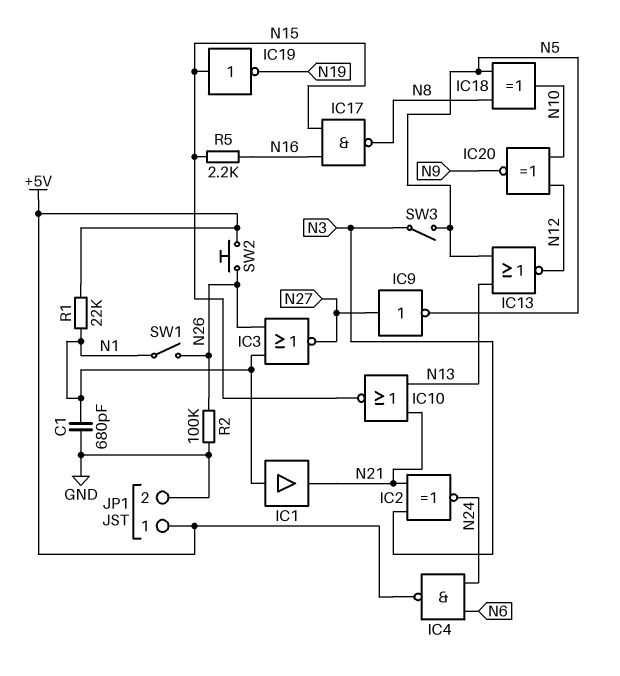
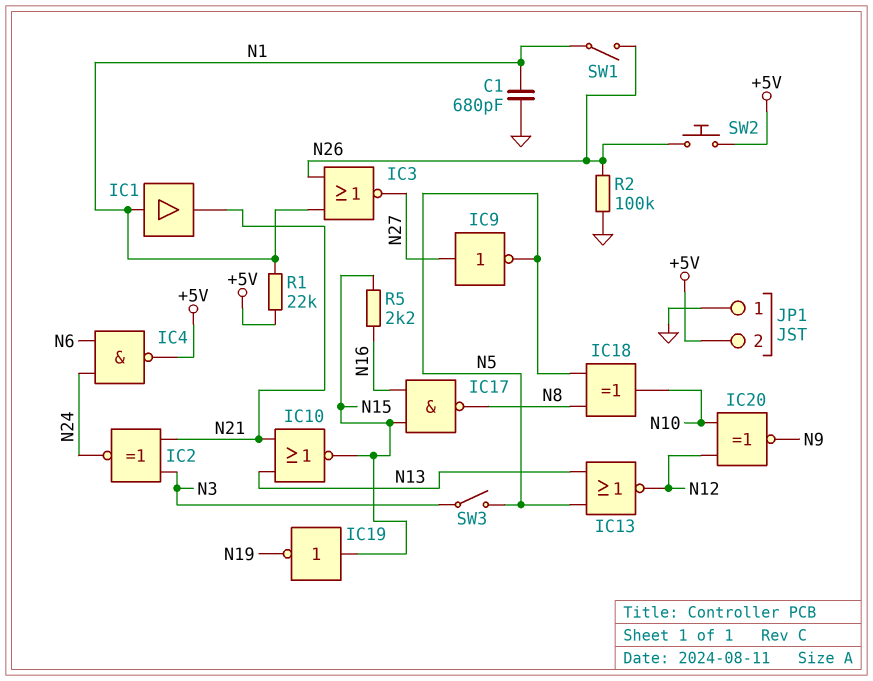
JP1 pin 1: +5V -> GND
JP1 pin 2: GND -> +5V

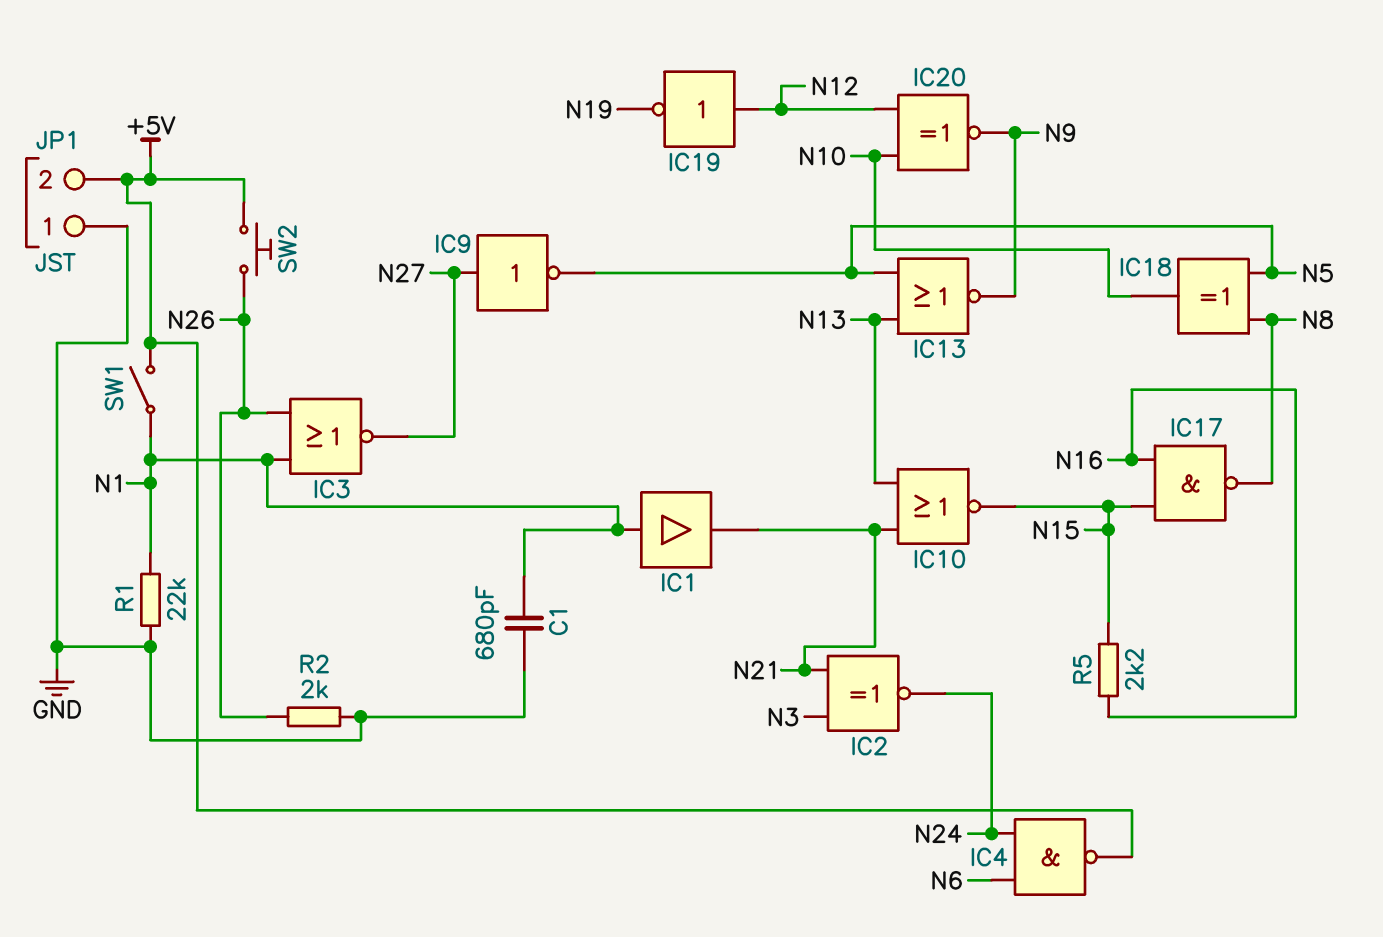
IC13: NOR (in N5, in N13, out N12) -> NOR (in N5, in N13, out N9)
IC19: NOT (in N15, out N19) -> NOT (in N12, out N19)
R1: 22k (+5V, N1) -> 22k (GND, N1)
R2: 100k (GND, N26) -> 2k (GND, N26)
SW1: switch (N1, N26) -> switch (+5V, N1)
SW3: switch (N3, N5) -> none

